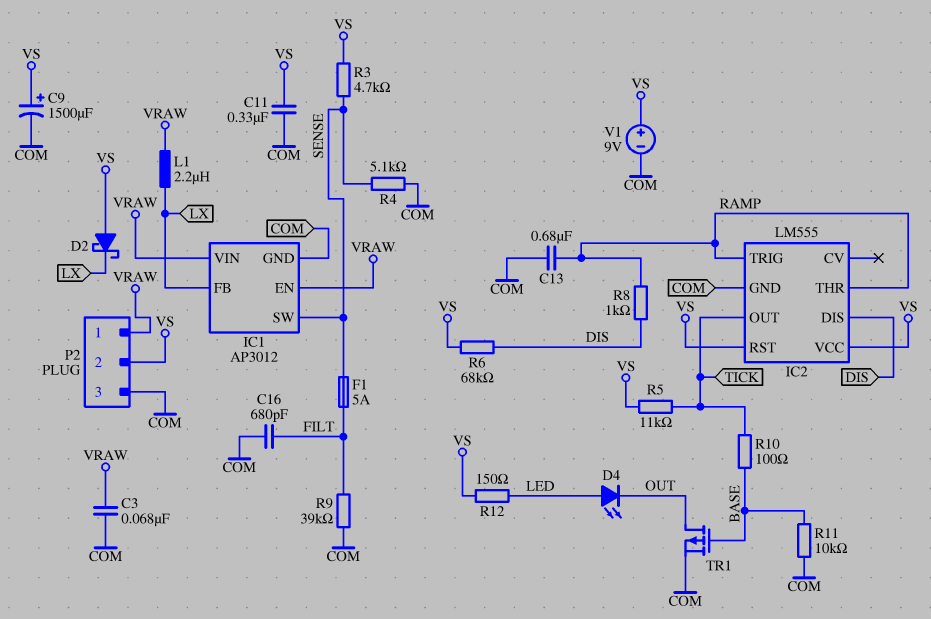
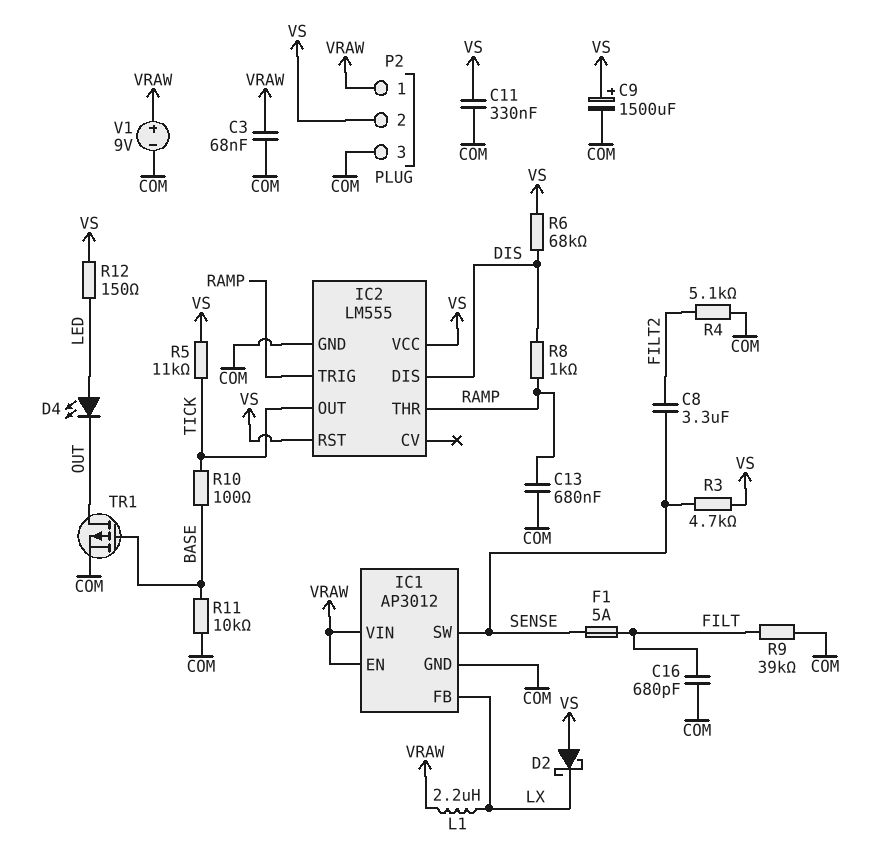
C8: none -> 3.3uF (FILT2, SENSE)
R4: 5.1k (COM, SENSE) -> 5.1k (COM, FILT2)
V1: 9V (plus VS, minus COM) -> 9V (plus VRAW, minus COM)

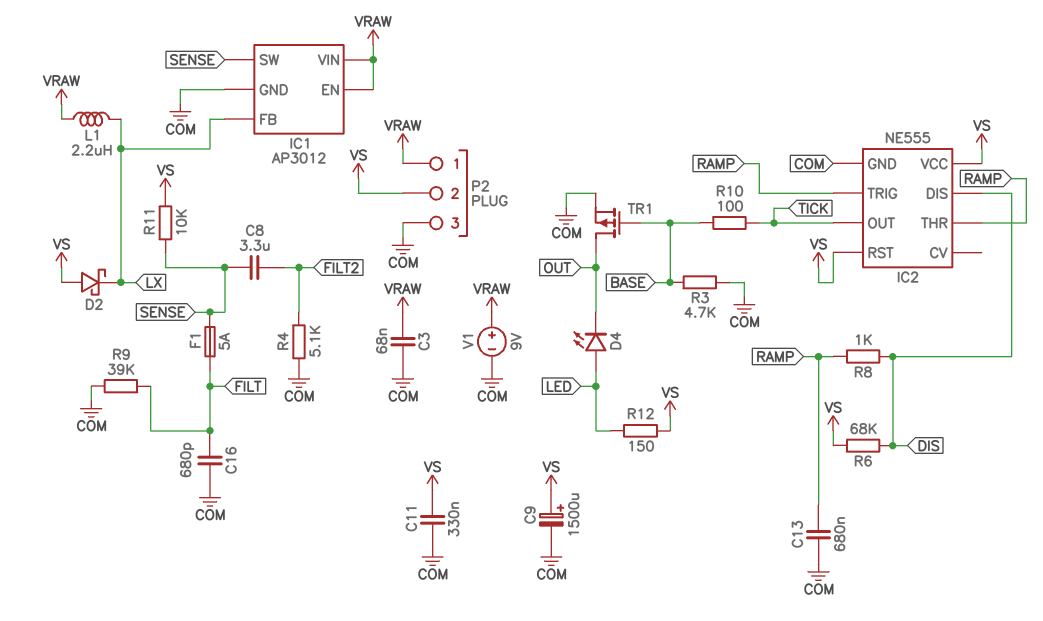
IC2: LM555 -> NE555
R3: 4.7k (SENSE, VS) -> 4.7k (BASE, COM)
R5: 11k (TICK, VS) -> none
R11: 10k (BASE, COM) -> 10k (SENSE, VS)

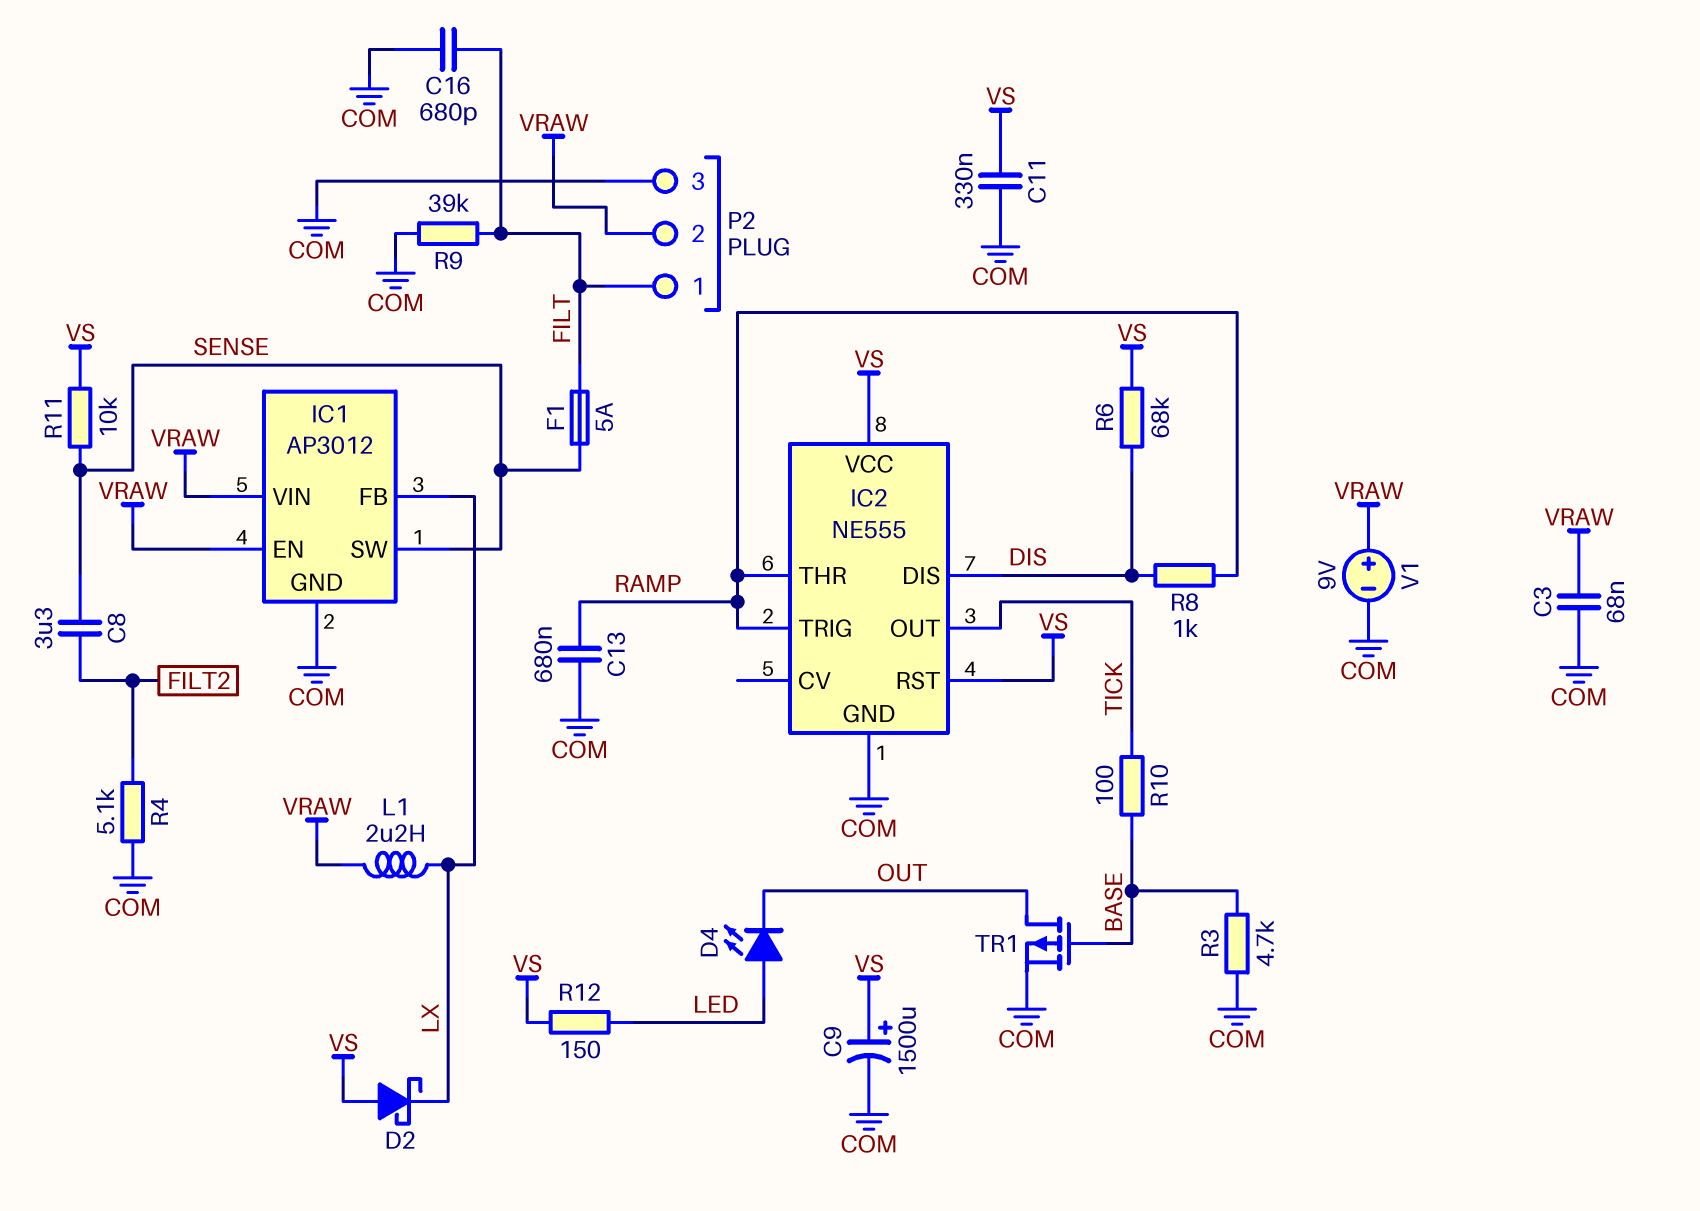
P2 pin 1: VRAW -> FILT
P2 pin 2: VS -> VRAW

